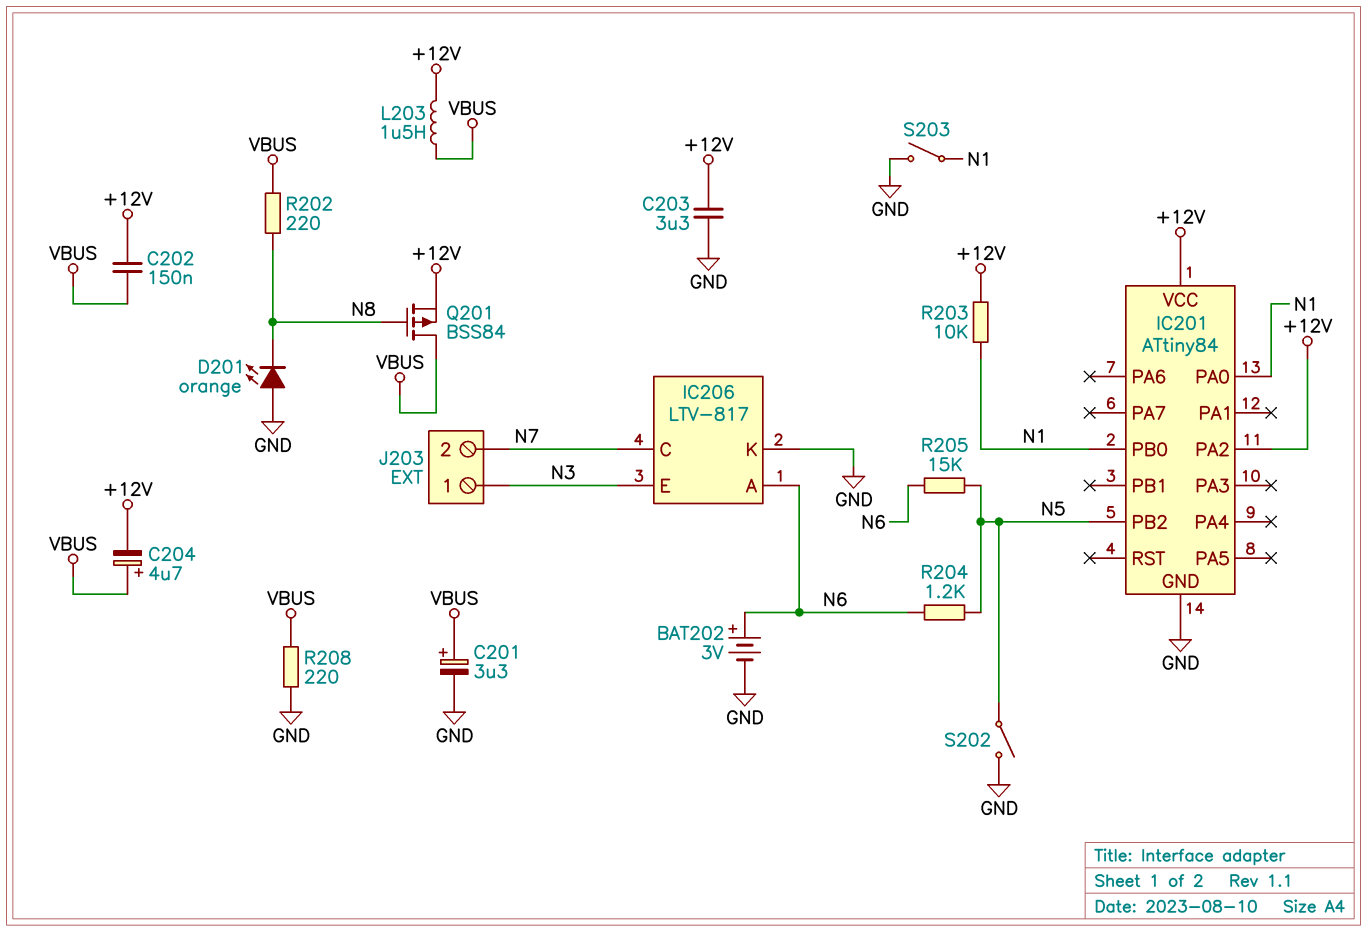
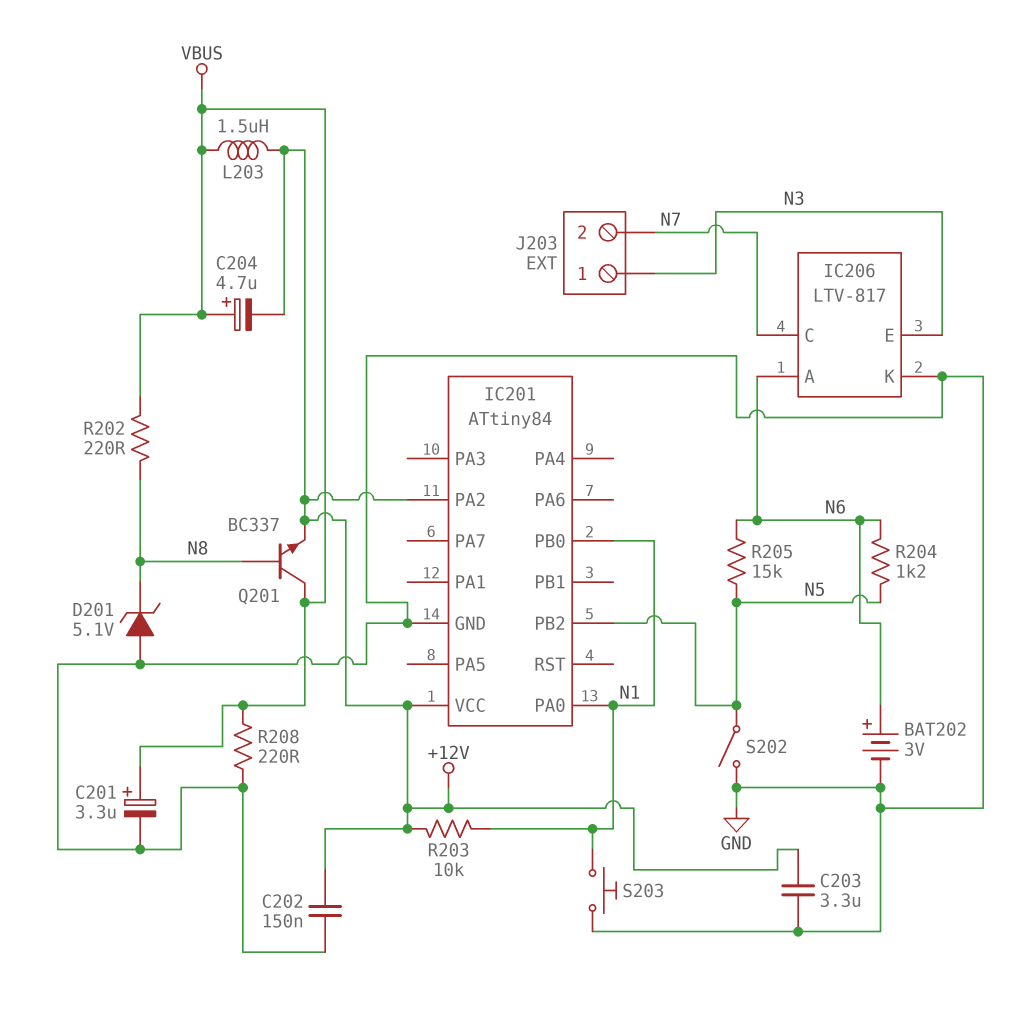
C202: 150nF (+12V, VBUS) -> 150nF (+12V, GND)
D201: LED orange (A GND, K N8) -> zener 5.1V (A GND, K N8)
Q201: PMOS BSS84 (G N8, D VBUS, S +12V) -> NPN BC337 (B N8, C VBUS, E +12V)
S203: switch (GND, N1) -> button (GND, N1)

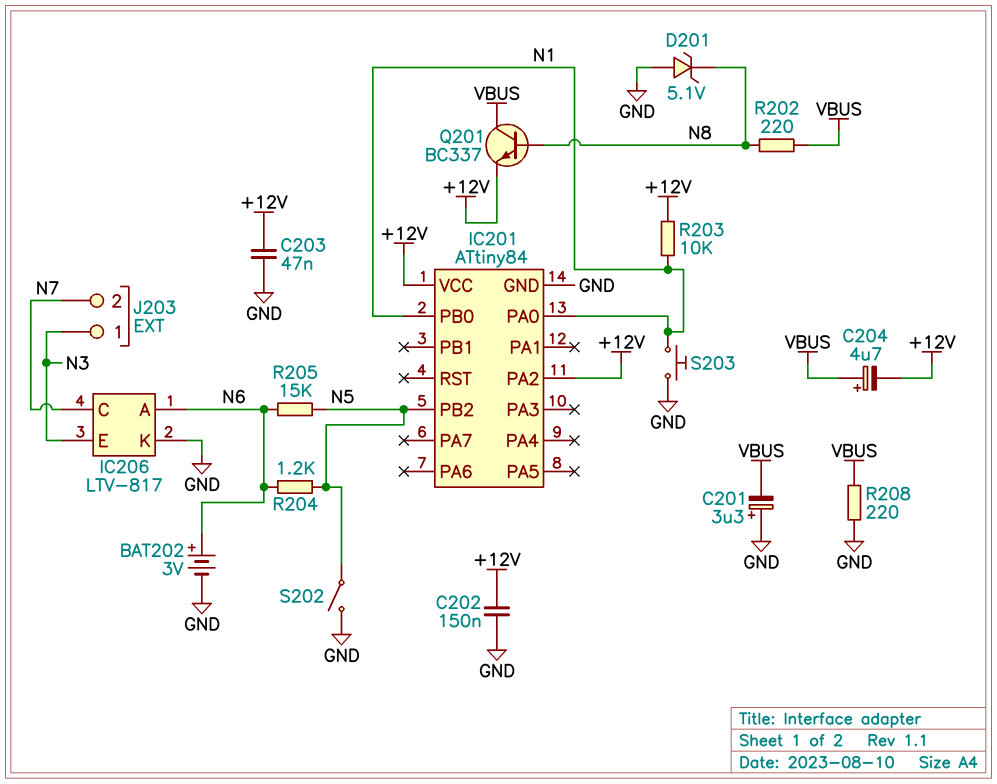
C201: 3.3uF (plus VBUS, minus GND) -> 3.3uF (plus GND, minus VBUS)
C203: 3.3uF (+12V, GND) -> 47nF (+12V, GND)
L203: 1.5uH (+12V, VBUS) -> none

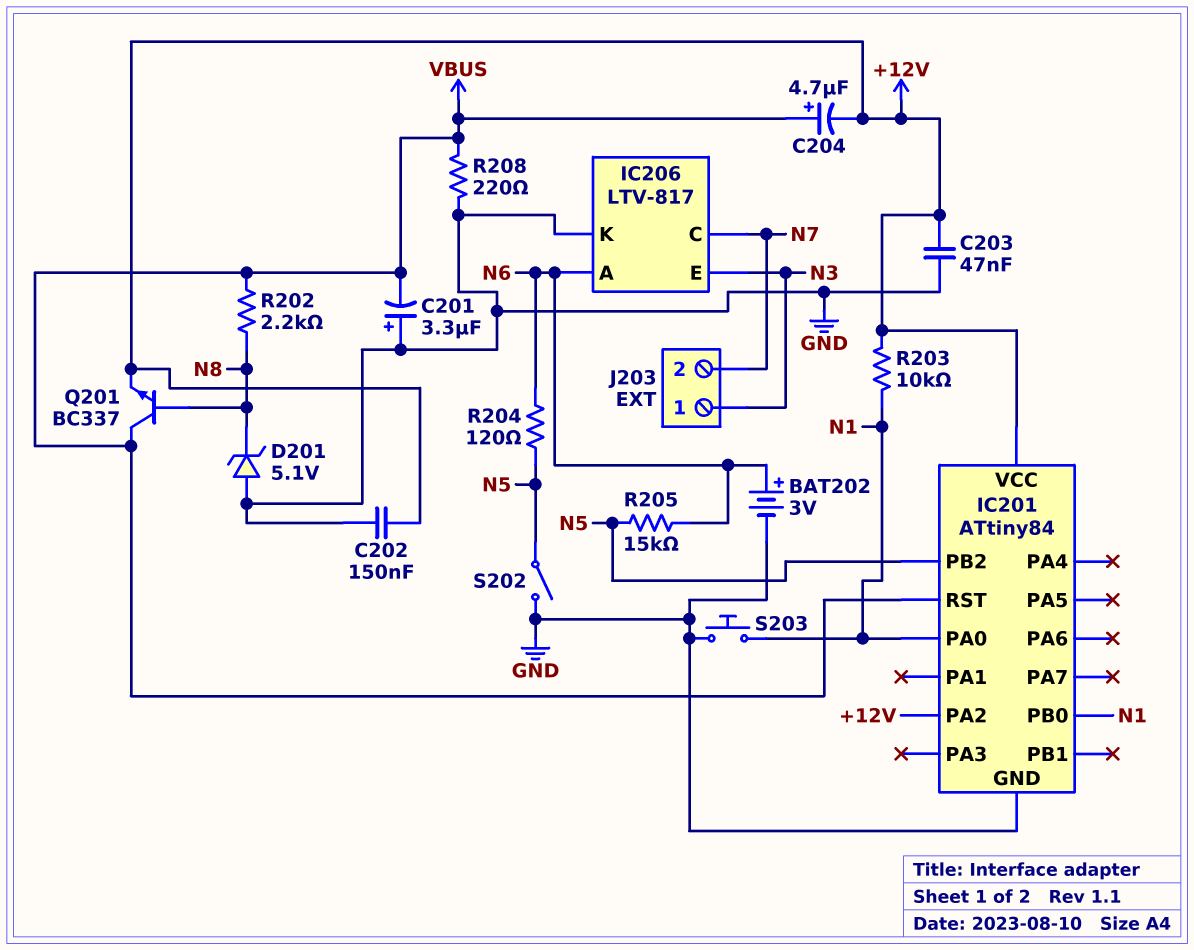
IC201 pin RST: none -> VBUS
R202: 220 (N8, VBUS) -> 2.2k (N8, VBUS)
R204: 1.2k (N5, N6) -> 120 (N5, N6)

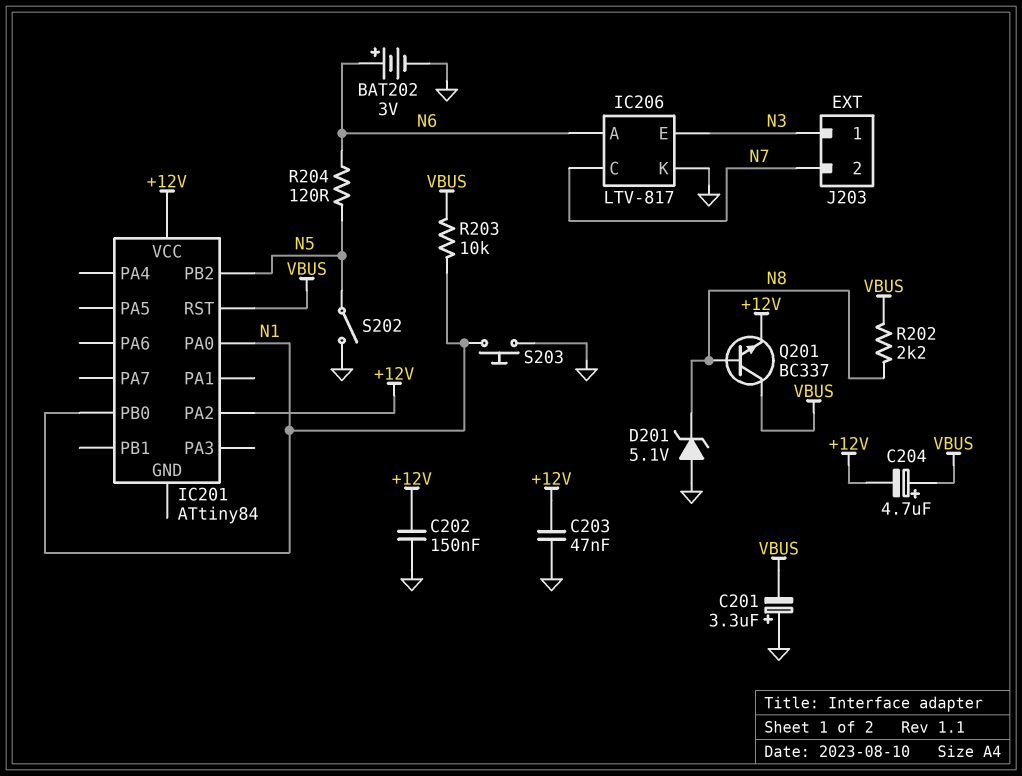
IC201 pin GND: GND -> none
R203: 10k (+12V, N1) -> 10k (N1, VBUS)
R205: 15k (N5, N6) -> none
R208: 220 (GND, VBUS) -> none

